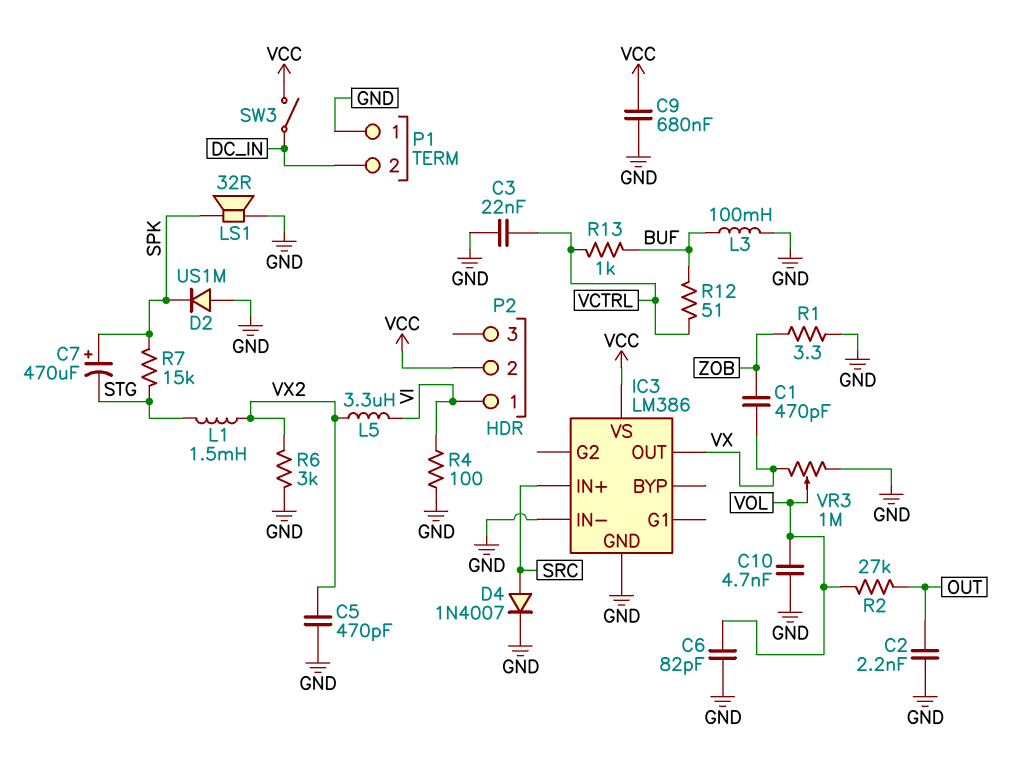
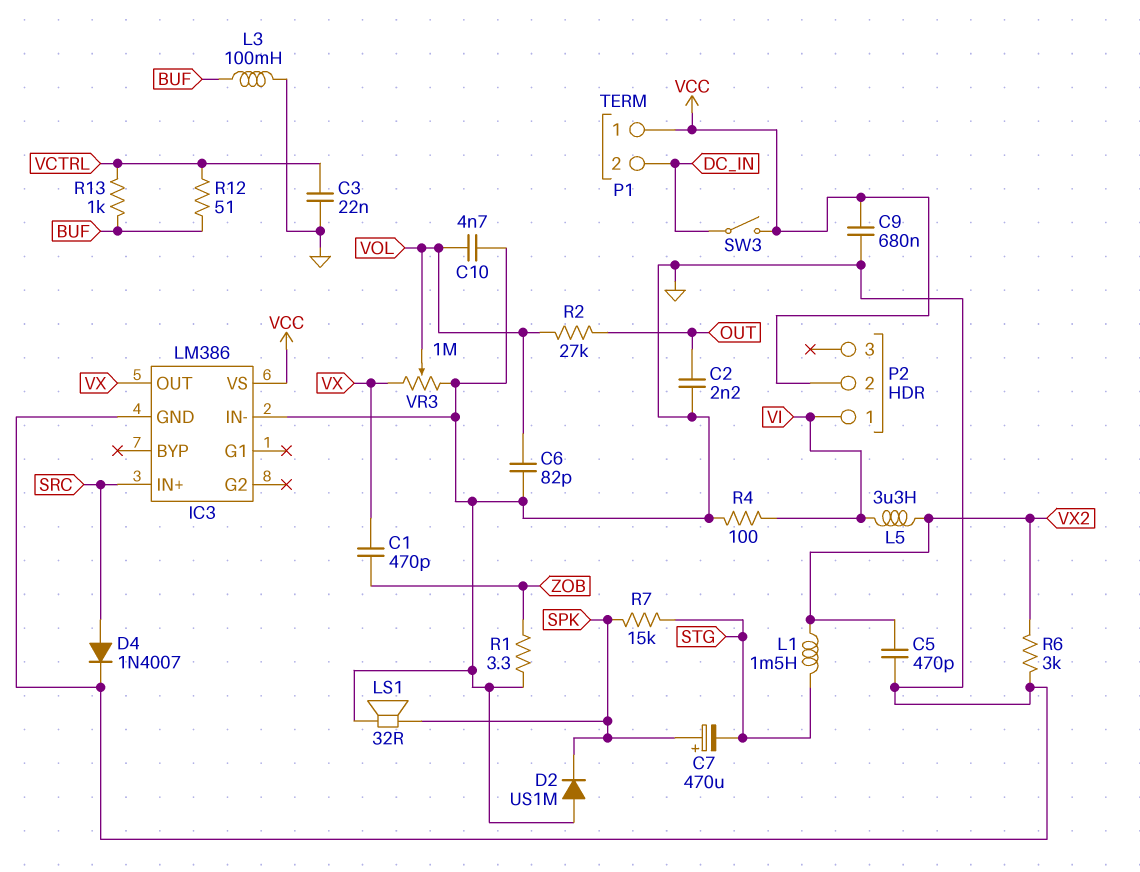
P1 pin 1: GND -> VCC

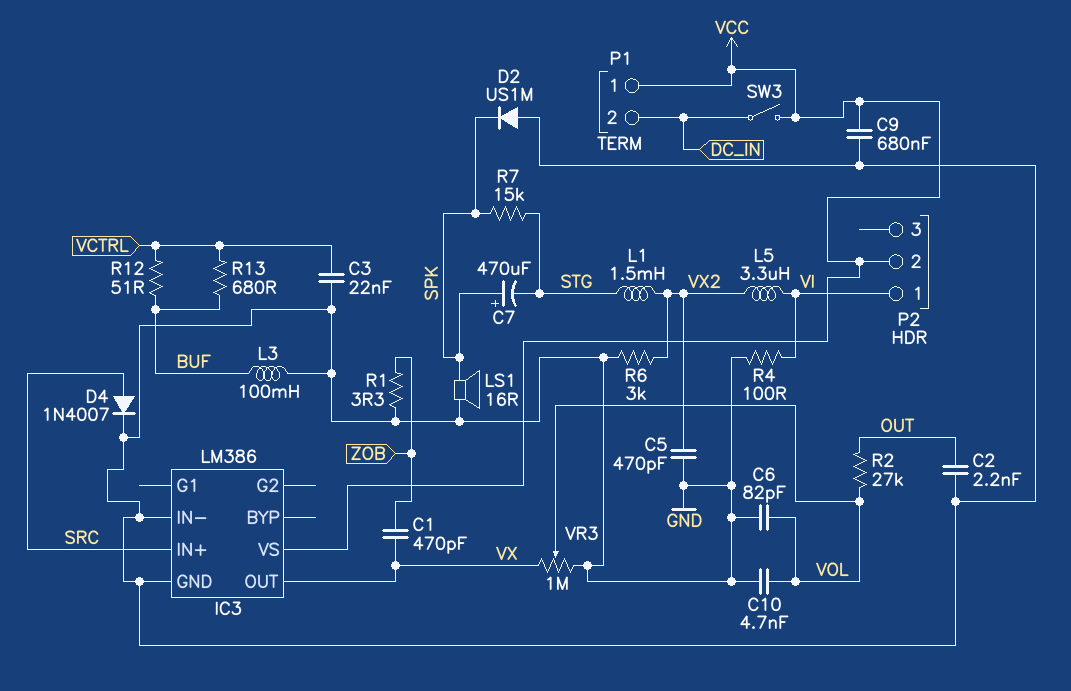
LS1: speaker 32R (GND, SPK) -> speaker 16R (GND, SPK)
R13: 1k (BUF, VCTRL) -> 680 (BUF, VCTRL)

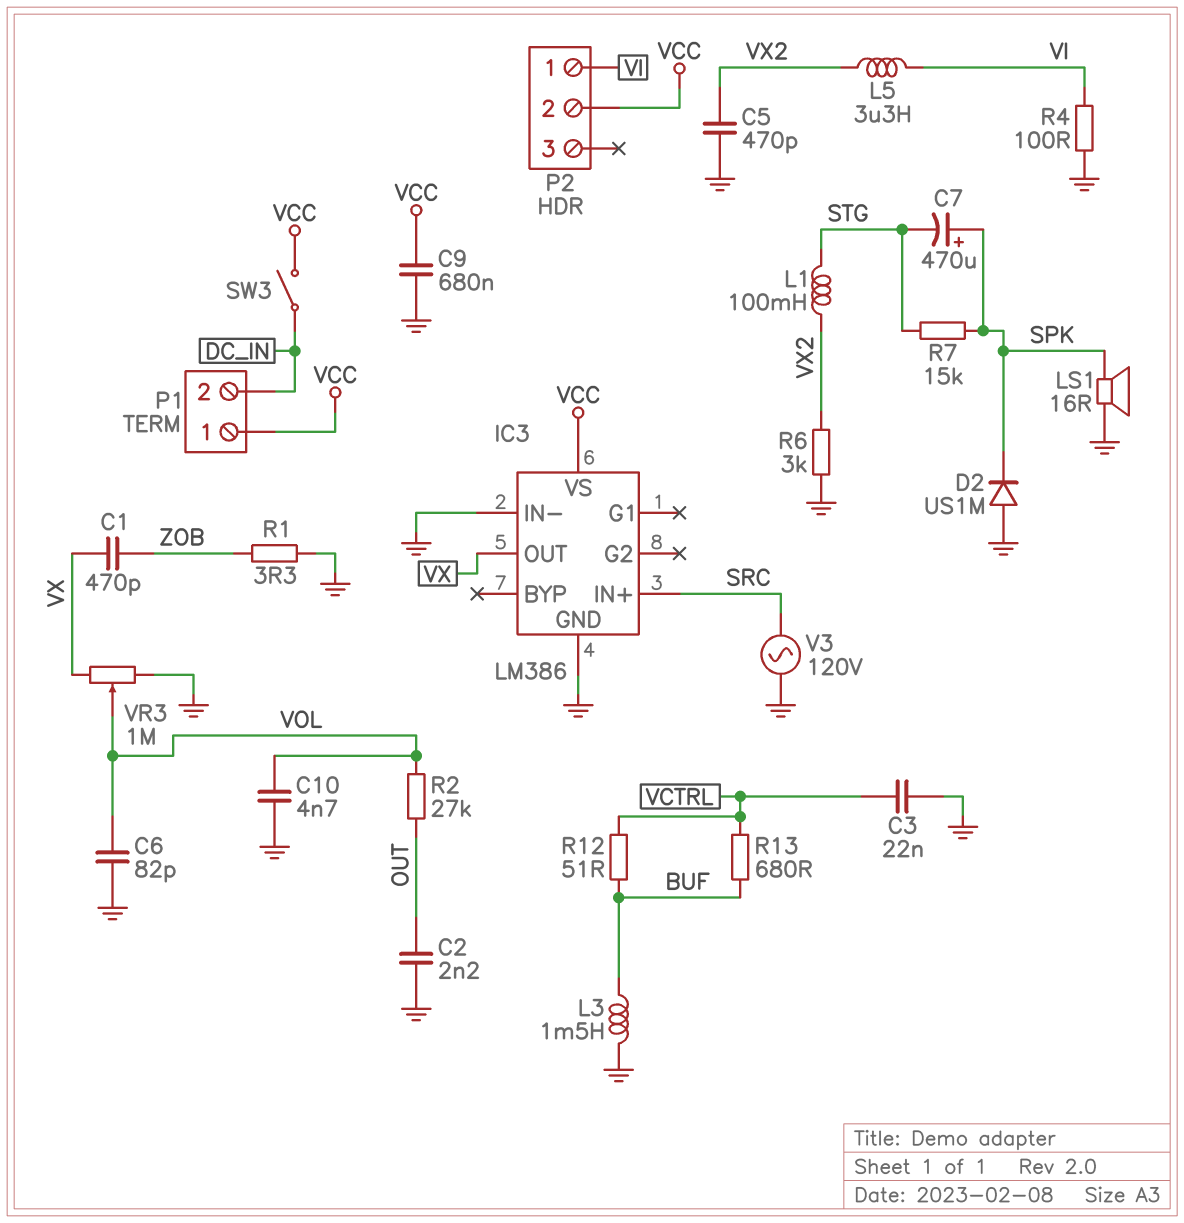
D4: diode 1N4007 (A SRC, K GND) -> none
L1: 1.5mH (STG, VX2) -> 100mH (STG, VX2)
L3: 100mH (BUF, GND) -> 1.5mH (BUF, GND)
V3: none -> AC 120V (GND, SRC)

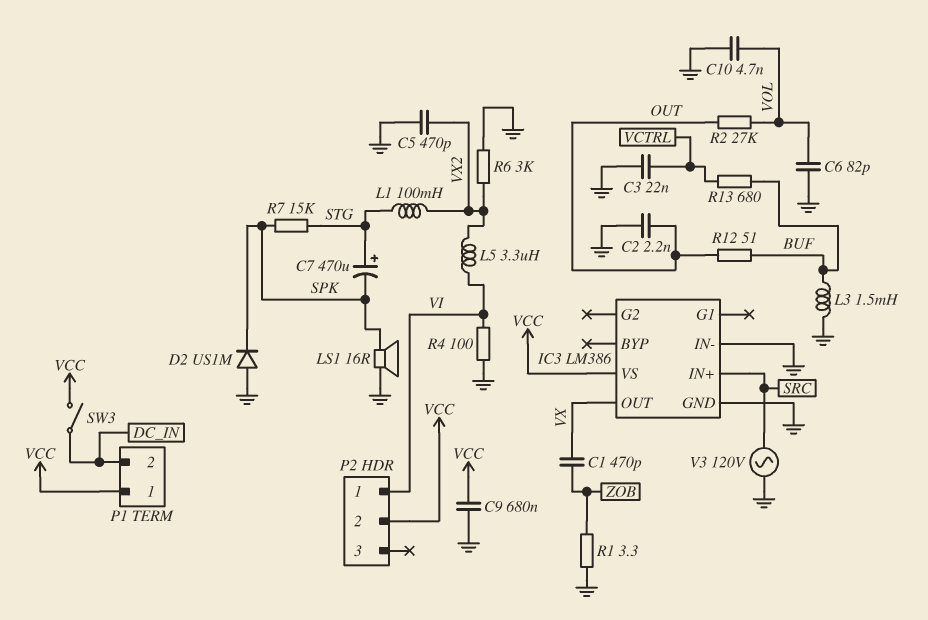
C7: 470uF (plus SPK, minus STG) -> 470uF (plus STG, minus SPK)
R12: 51 (BUF, VCTRL) -> 51 (BUF, OUT)
VR3: 1M (GND, VX, wiper VOL) -> none

